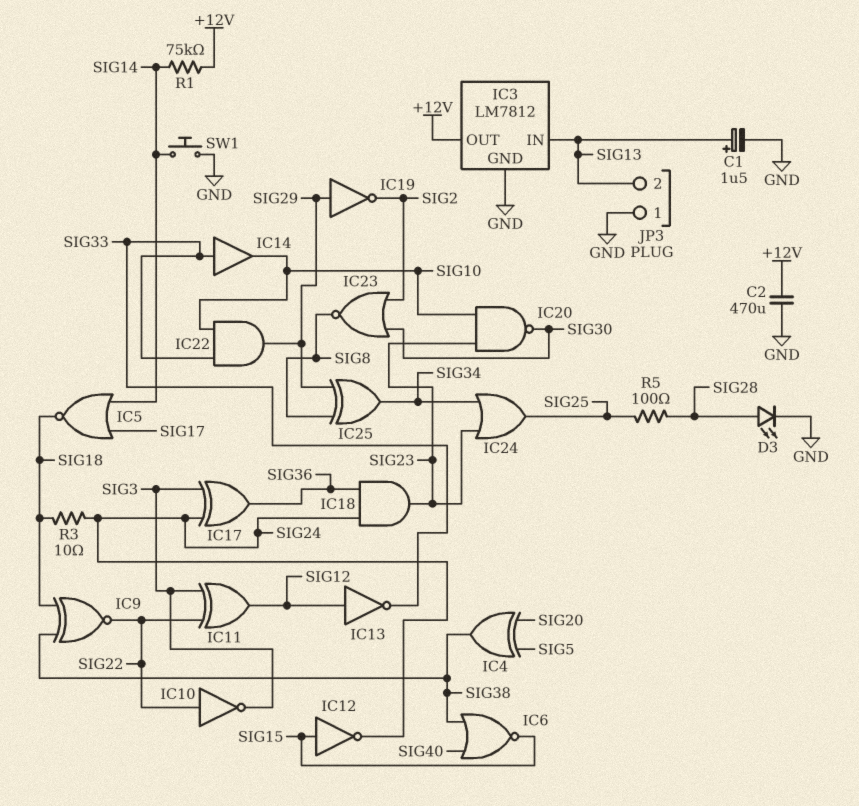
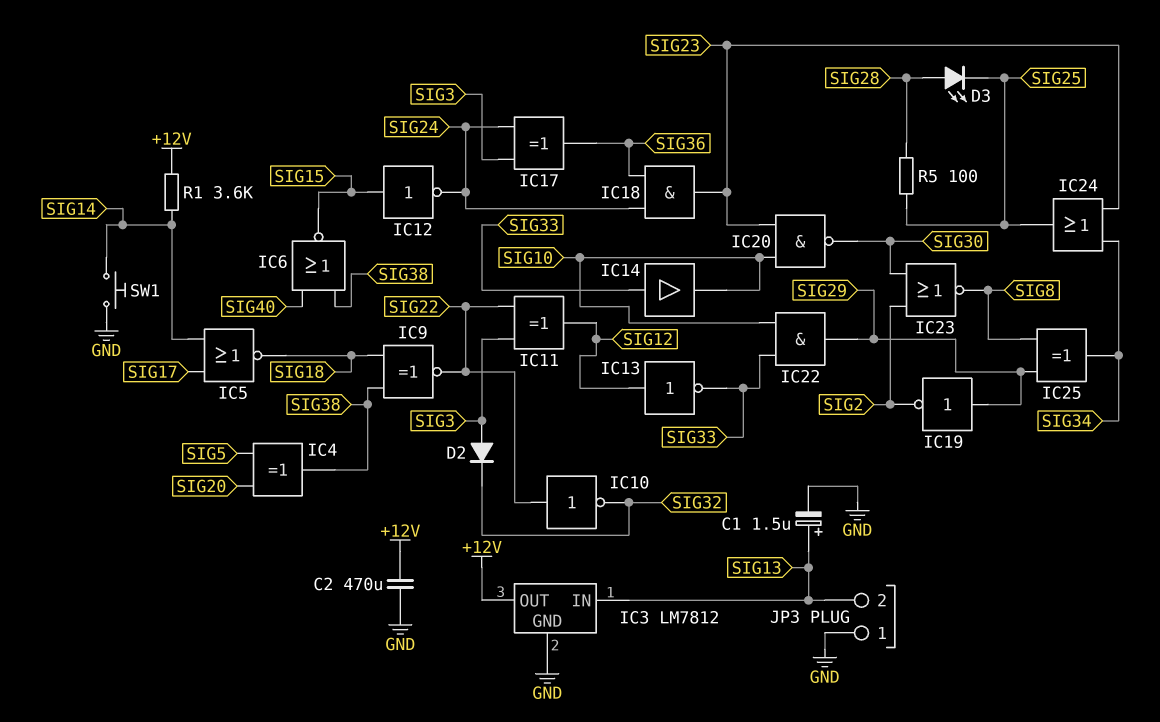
D2: none -> diode (A SIG3, K SIG32)
D3: LED (A SIG28, K GND) -> LED (A SIG28, K SIG25)
IC10: NOT (in SIG22, out SIG3) -> NOT (in SIG22, out SIG32)
R1: 75k (+12V, SIG14) -> 3.6k (+12V, SIG14)
R3: 10 (SIG18, SIG24) -> none

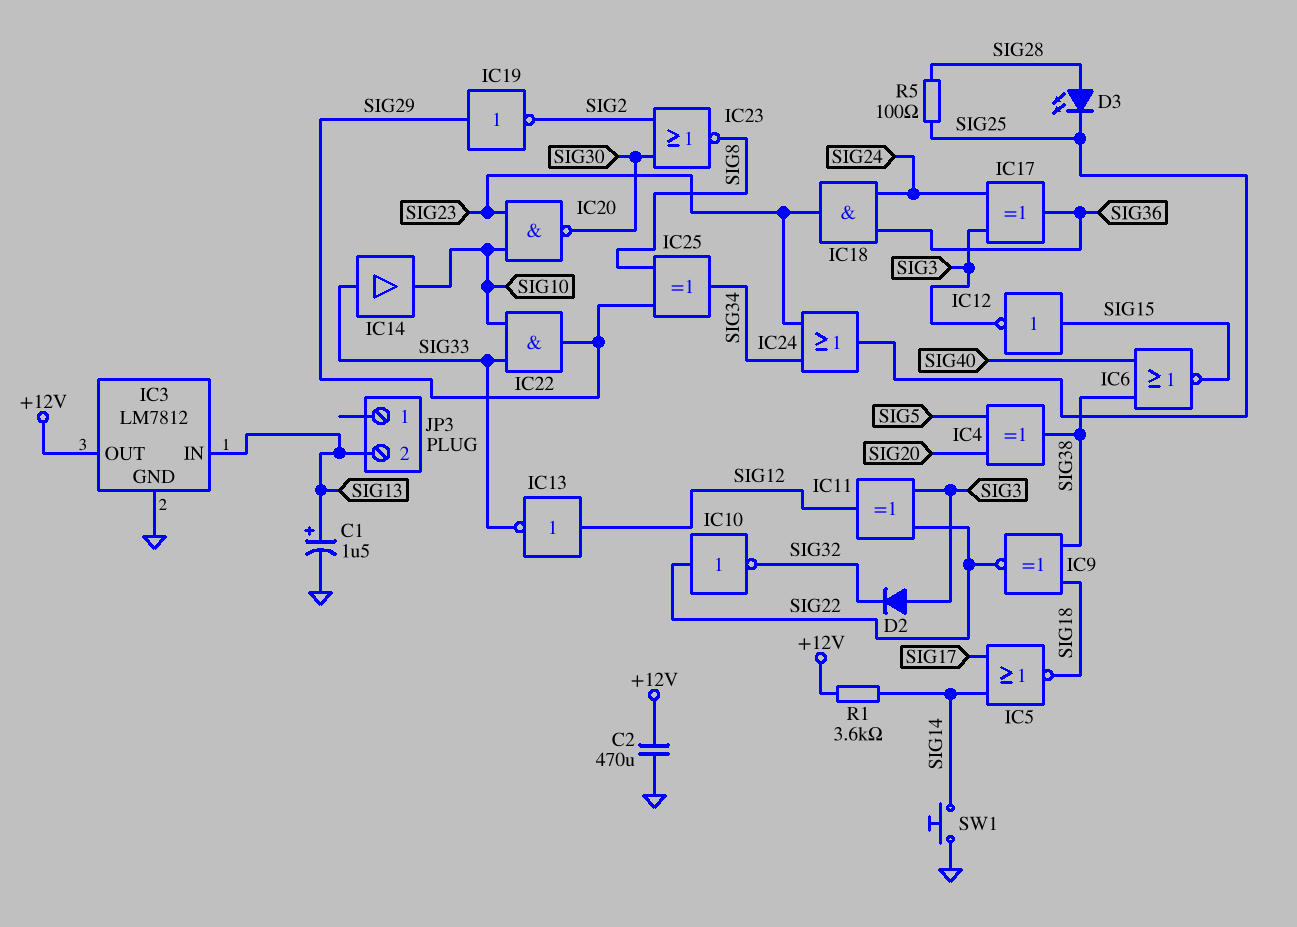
IC12: NOT (in SIG15, out SIG24) -> NOT (in SIG15, out SIG3)
JP3 pin 1: GND -> none

